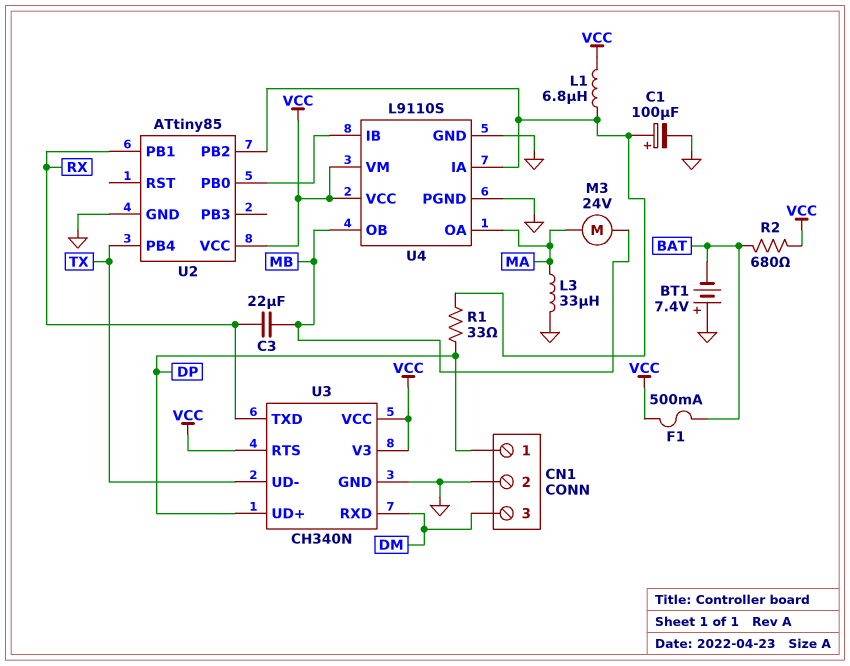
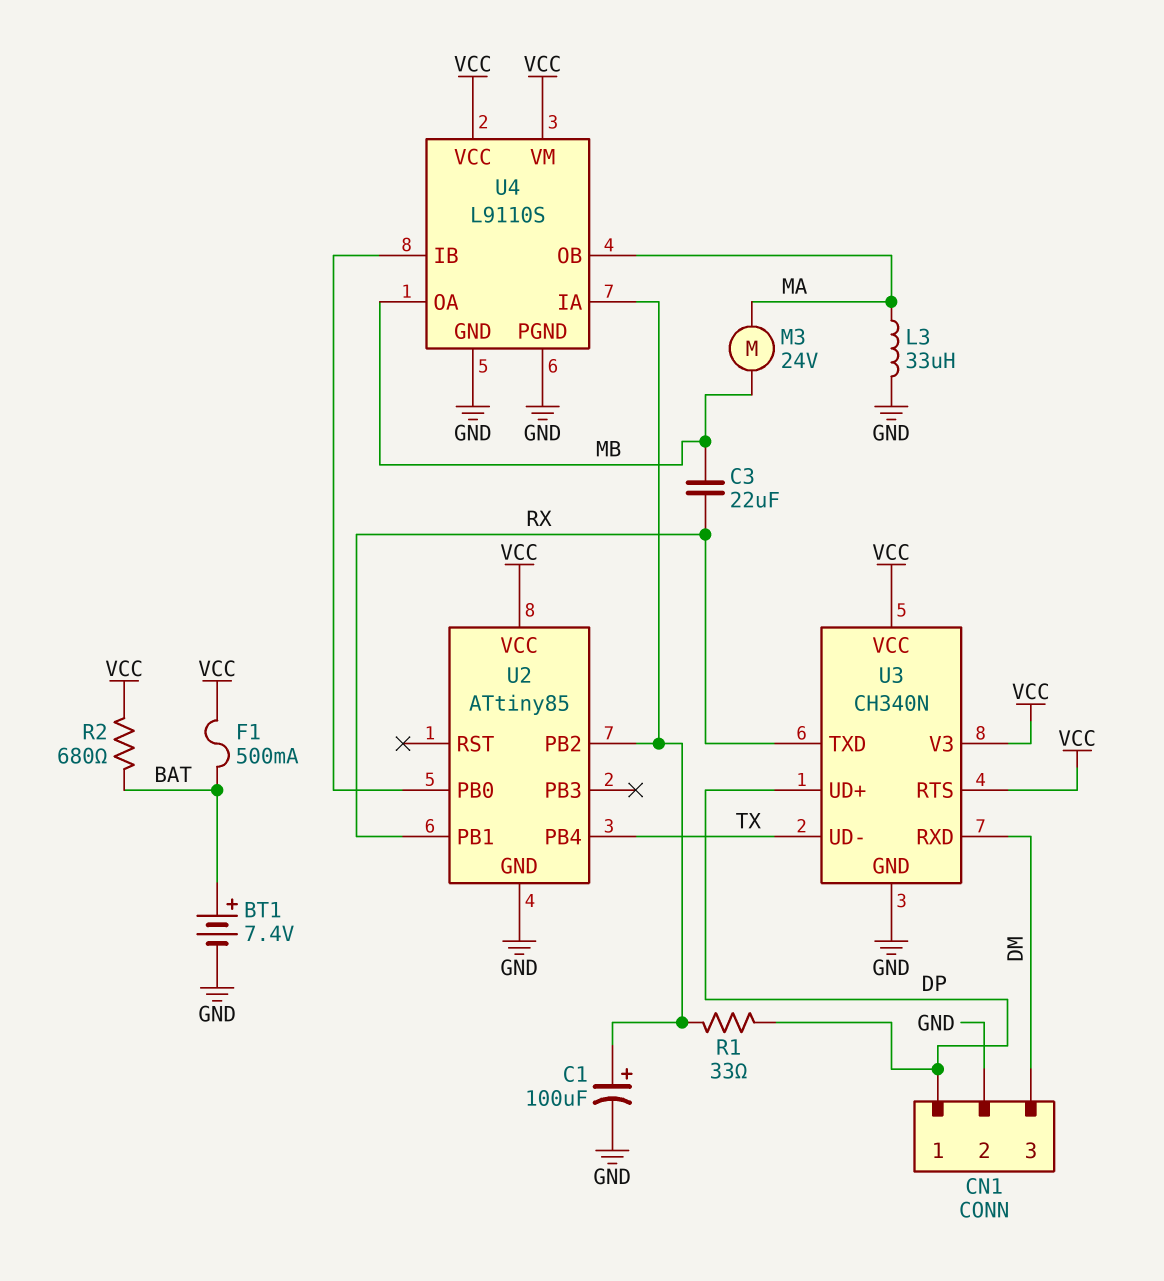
BT1: 7.4V (plus GND, minus BAT) -> 7.4V (plus BAT, minus GND)
L1: 6.8uH (U2/PB2, VCC) -> none
U4 pin OA: MA -> MB
U4 pin OB: MB -> MA

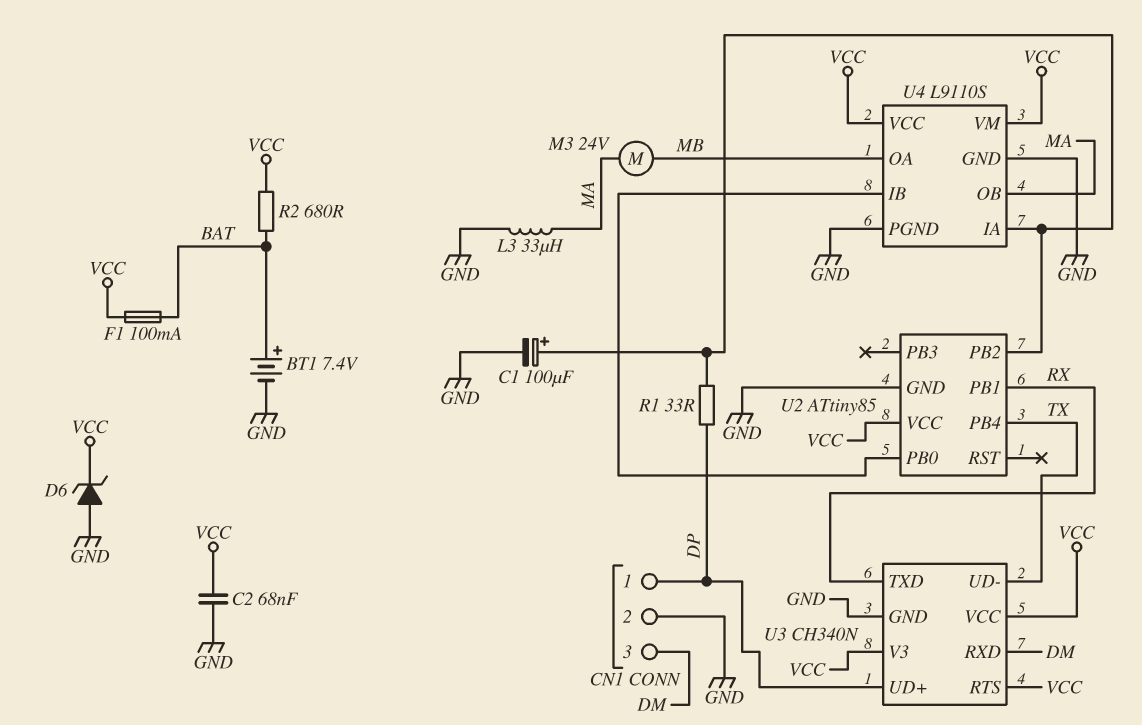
C2: none -> 68nF (GND, VCC)
C3: 22uF (MB, RX) -> none
D6: none -> zener (A GND, K VCC)
F1: 500mA (BAT, VCC) -> 100mA (BAT, VCC)

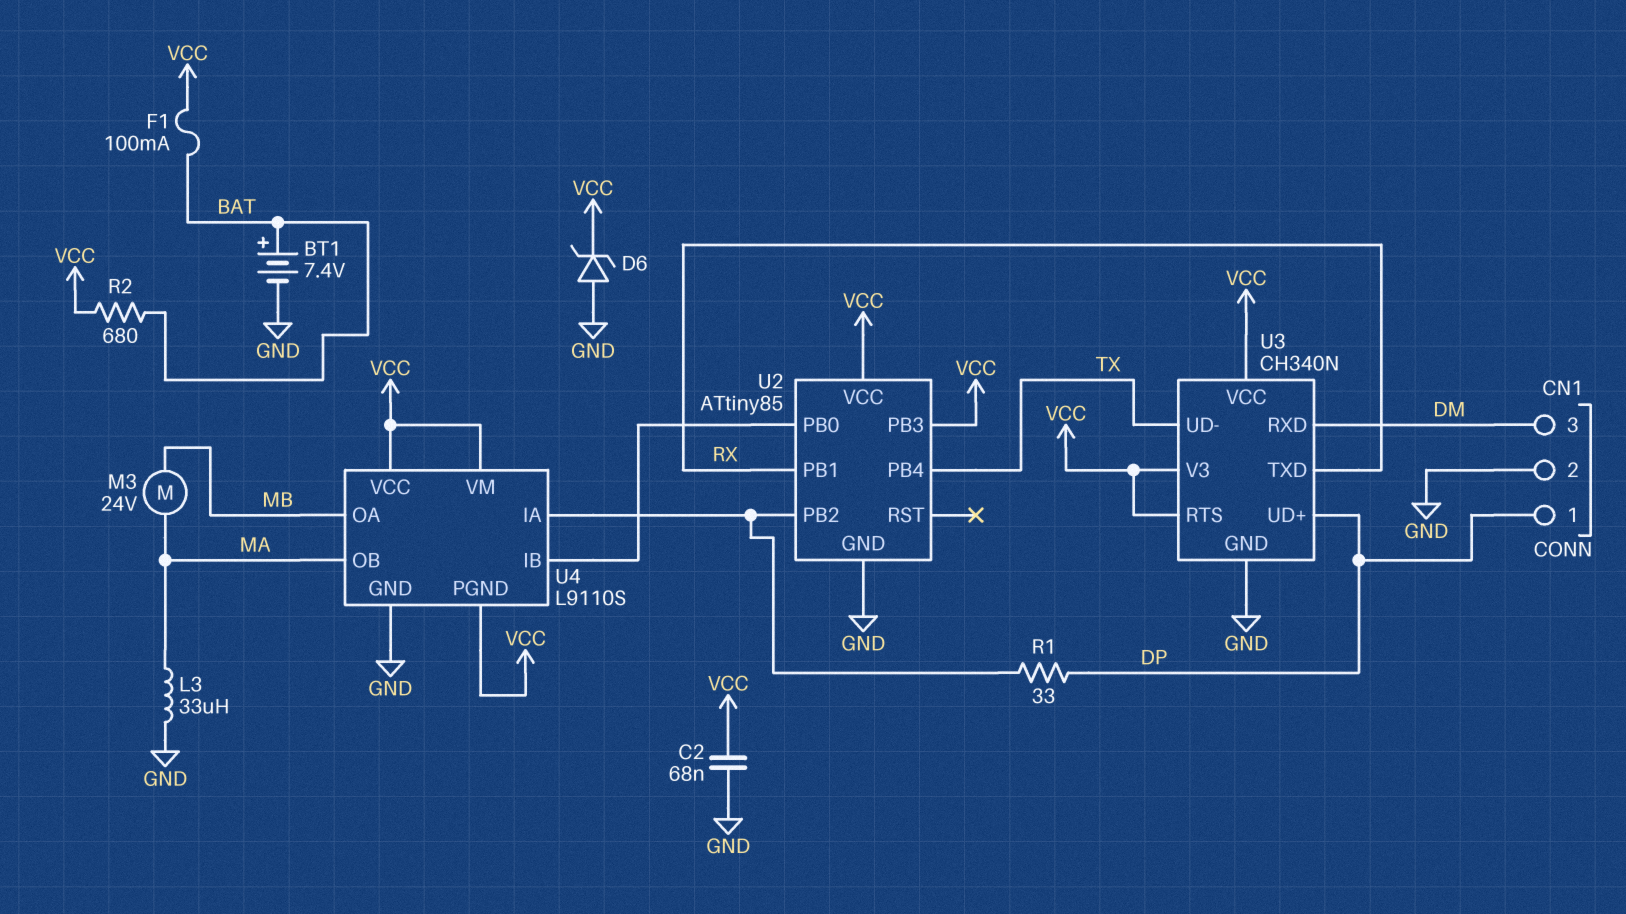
C1: 100uF (plus U2/PB2, minus GND) -> none
U2 pin PB3: none -> VCC
U4 pin PGND: GND -> VCC

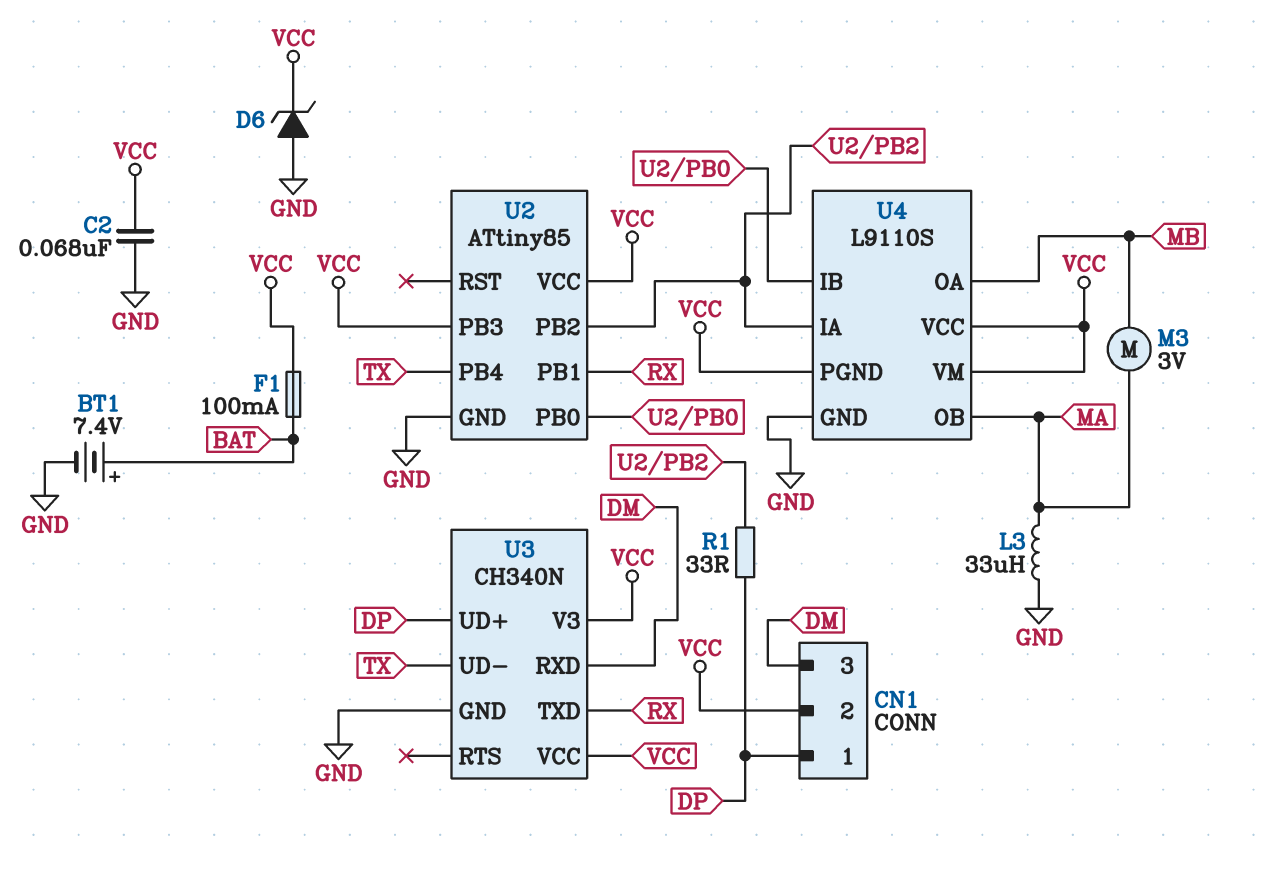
CN1 pin 2: GND -> VCC
M3: motor 24V (MA, MB) -> motor 3V (MA, MB)
R2: 680 (BAT, VCC) -> none
U3 pin RTS: VCC -> none

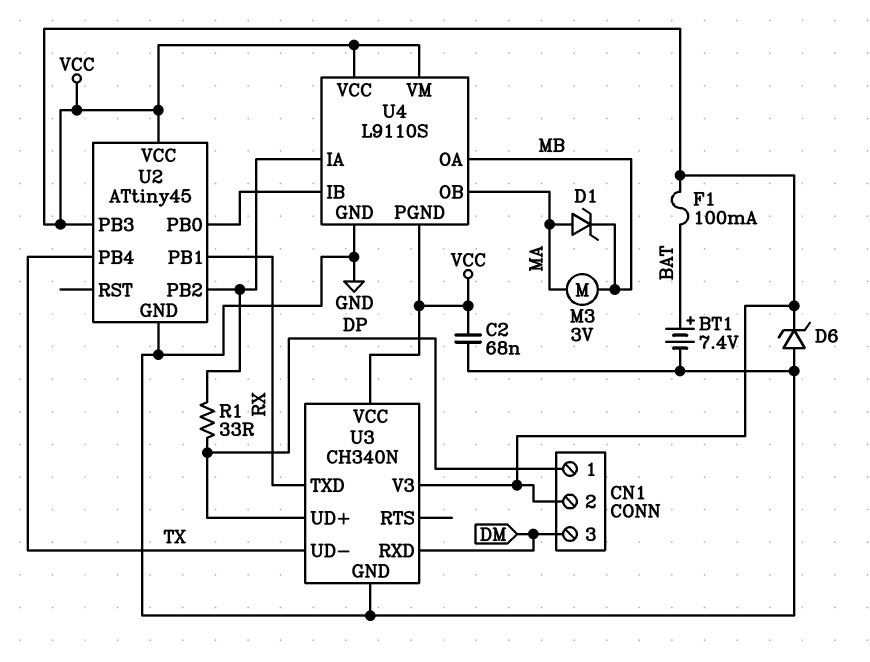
D1: none -> zener (A MA, K MB)
L3: 33uH (GND, MA) -> none
U2: ATtiny85 -> ATtiny45

